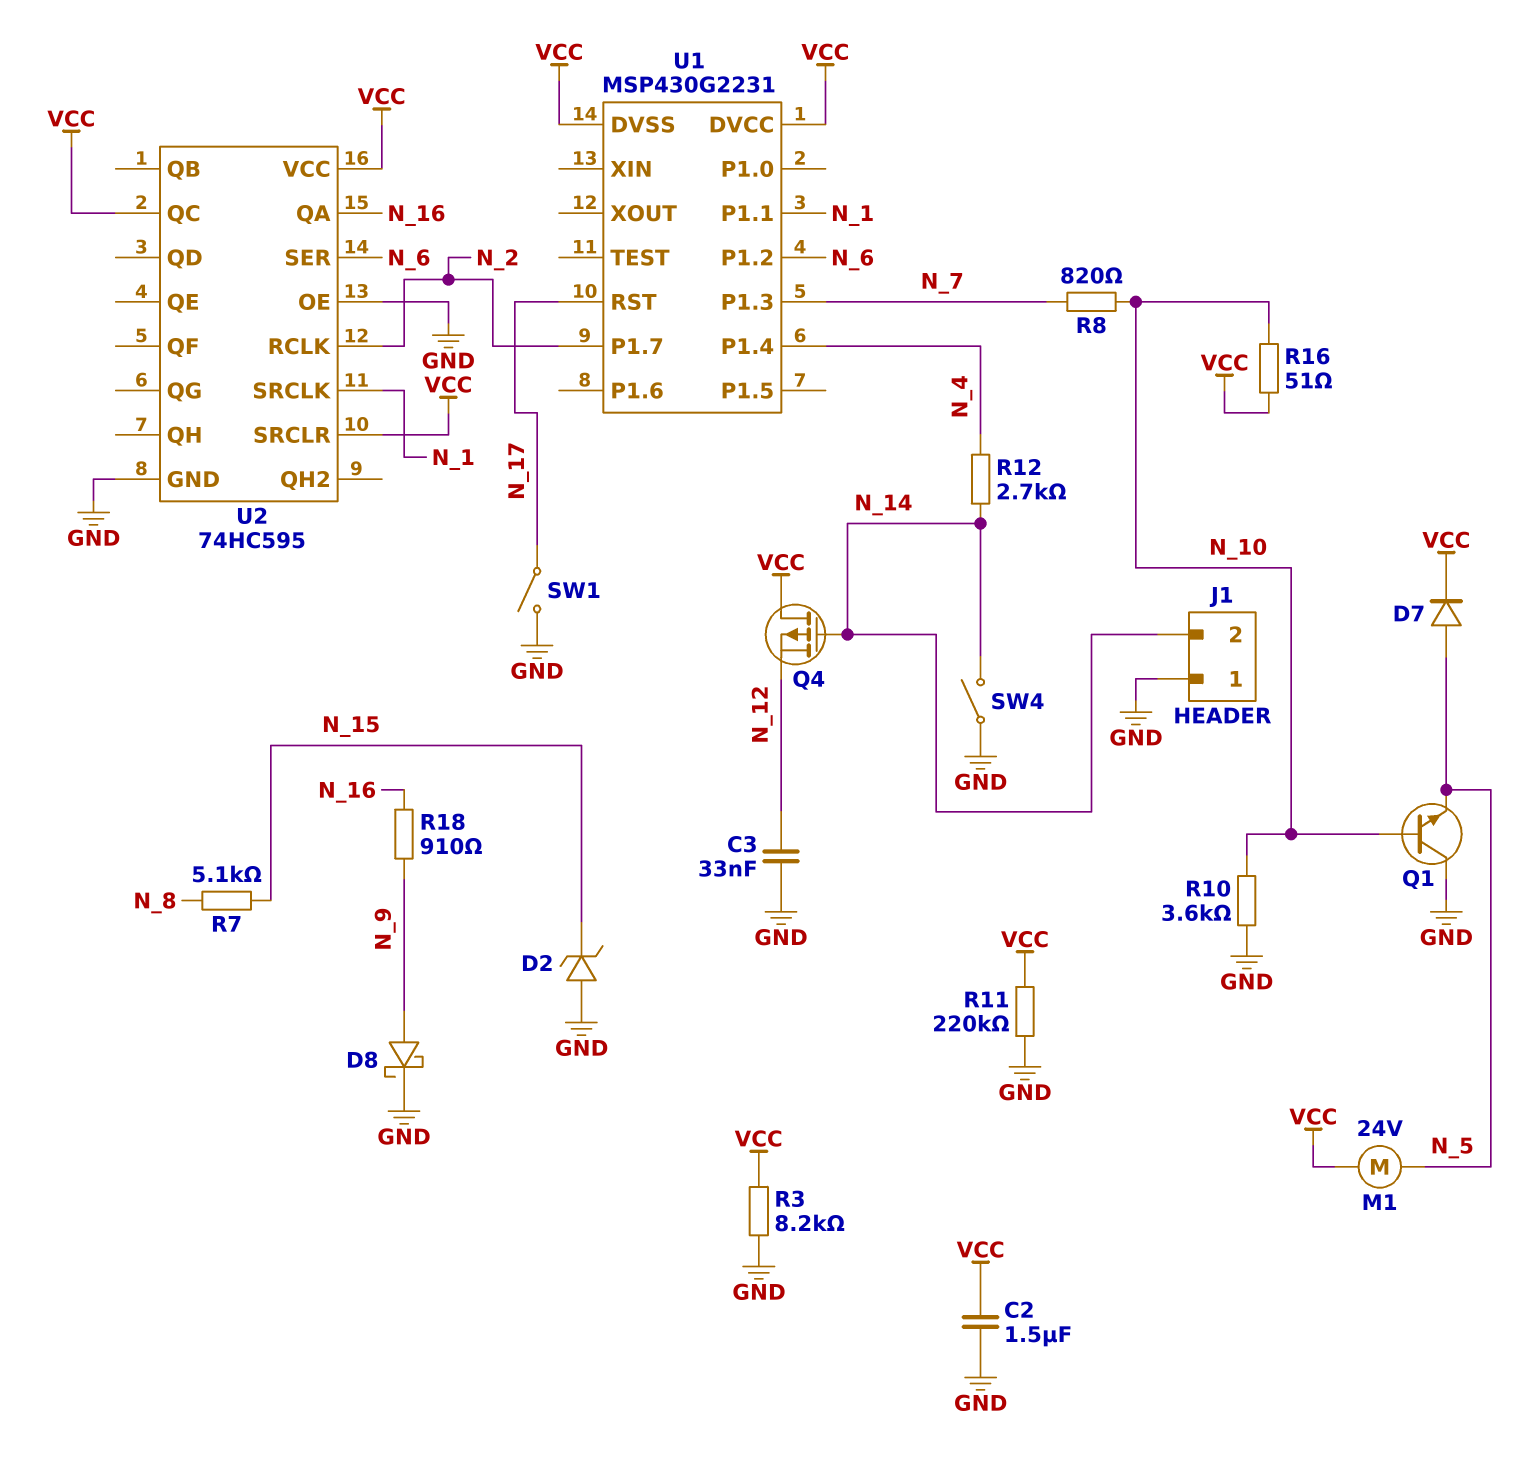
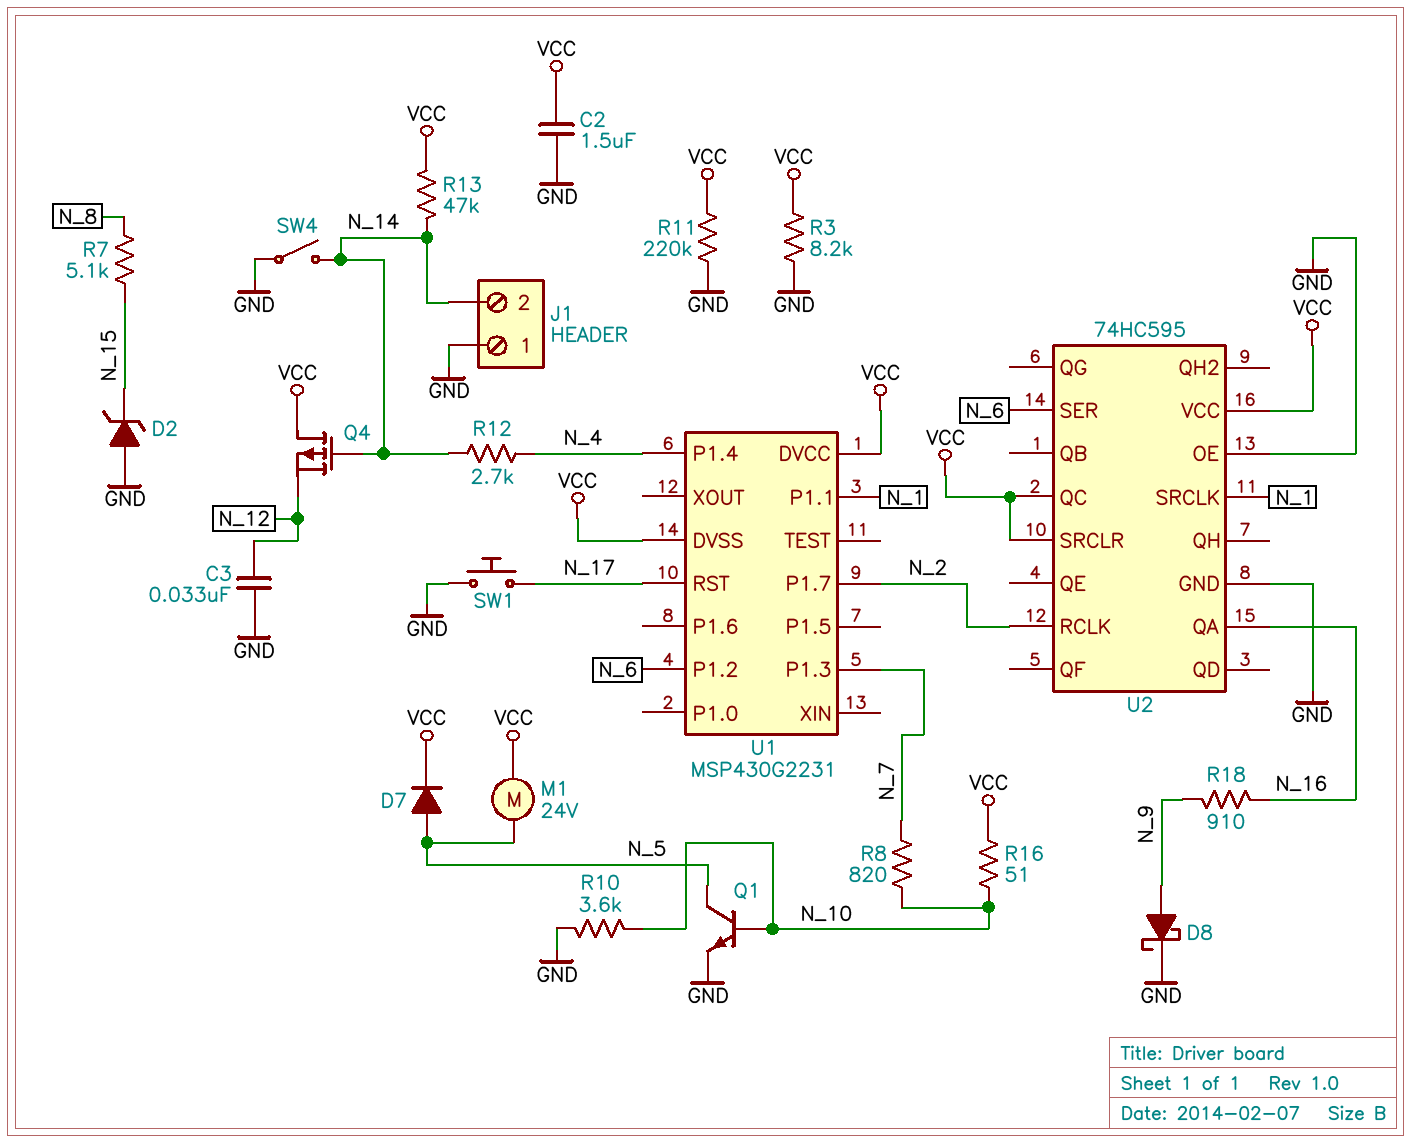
Q1: NPN (B N_10, C GND, E N_5) -> NPN (B N_10, C N_5, E GND)
R13: none -> 47k (N_14, VCC)
SW1: switch (GND, N_17) -> button (GND, N_17)

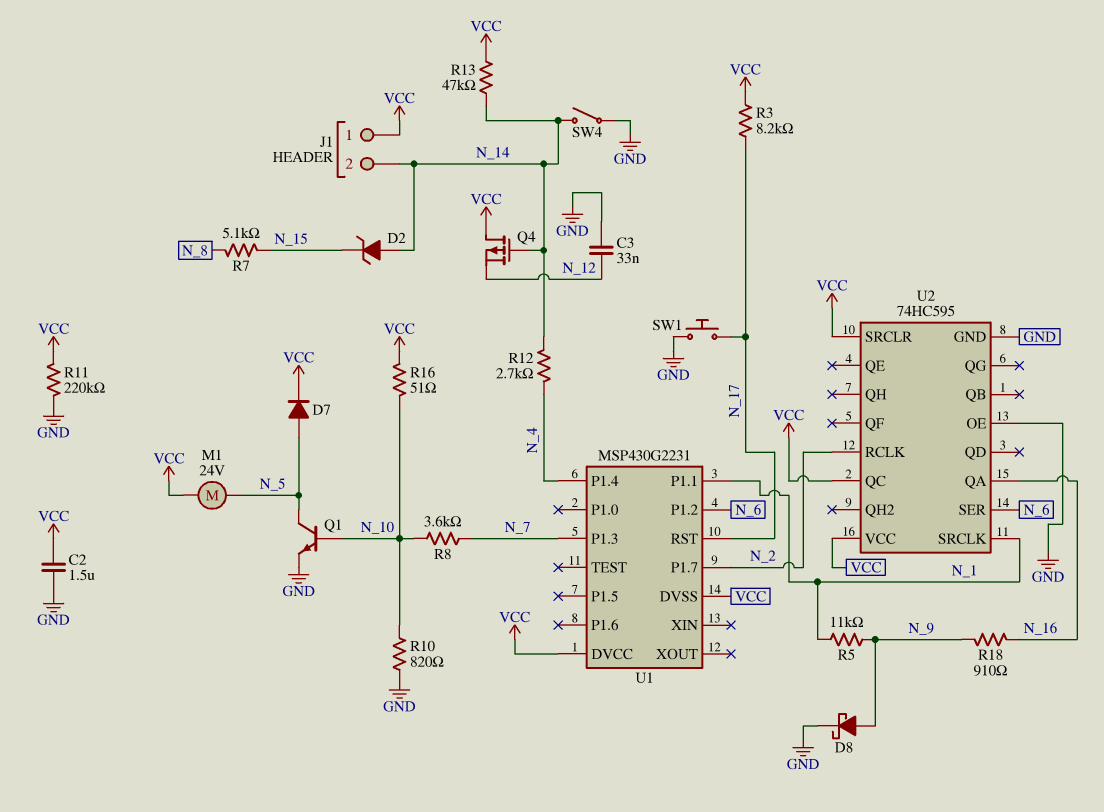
D2: zener (A GND, K N_15) -> zener (A N_14, K N_15)
J1 pin 1: GND -> VCC
R3: 8.2k (GND, VCC) -> 8.2k (N_17, VCC)
R5: none -> 11k (N_1, N_9)
R8: 820 (N_7, N_10) -> 3.6k (N_7, N_10)
R10: 3.6k (GND, N_10) -> 820 (GND, N_10)

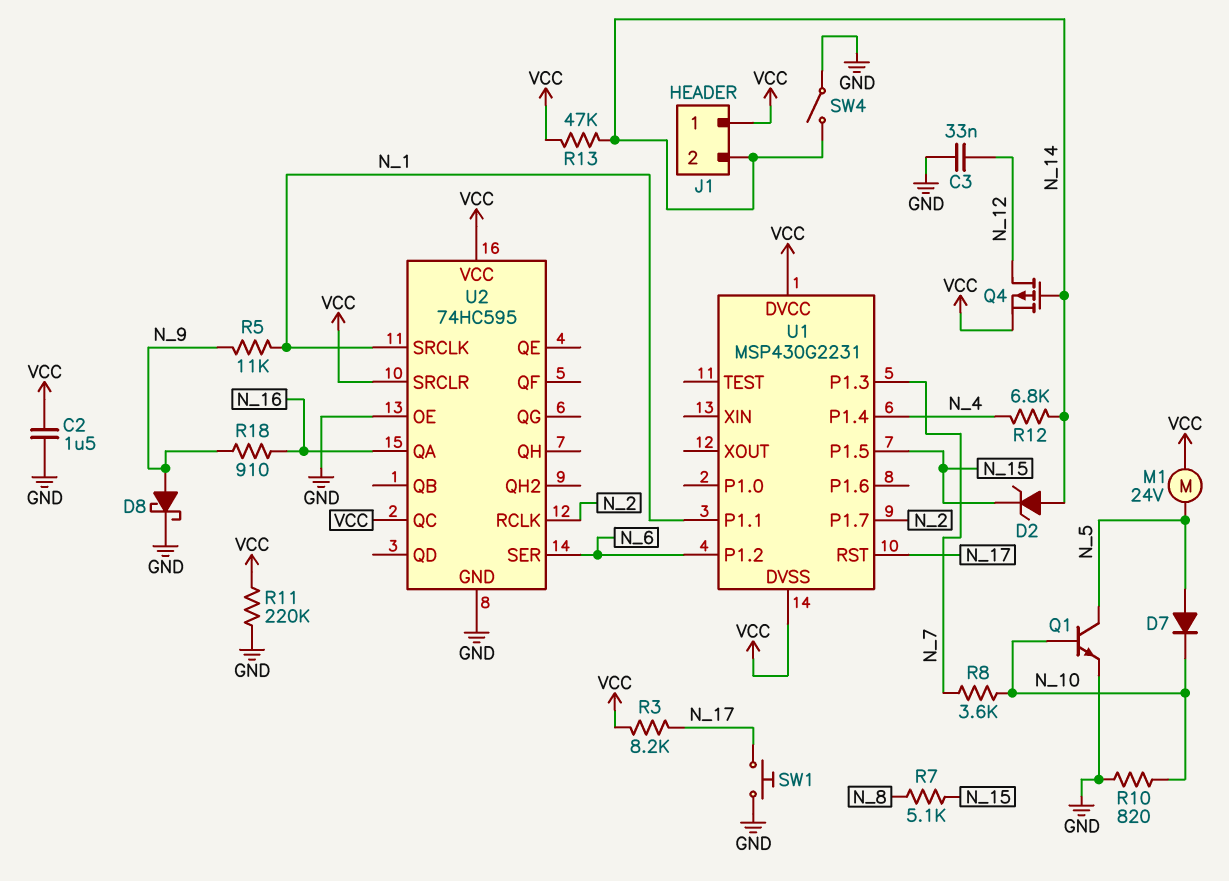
D7: diode (A N_5, K VCC) -> diode (A N_5, K N_10)
Q4: PMOS (G N_14, D VCC, S N_12) -> PMOS (G N_14, D N_12, S VCC)
R12: 2.7k (N_4, N_14) -> 6.8k (N_4, N_14)
R16: 51 (N_10, VCC) -> none
U1 pin P1.5: none -> N_15

